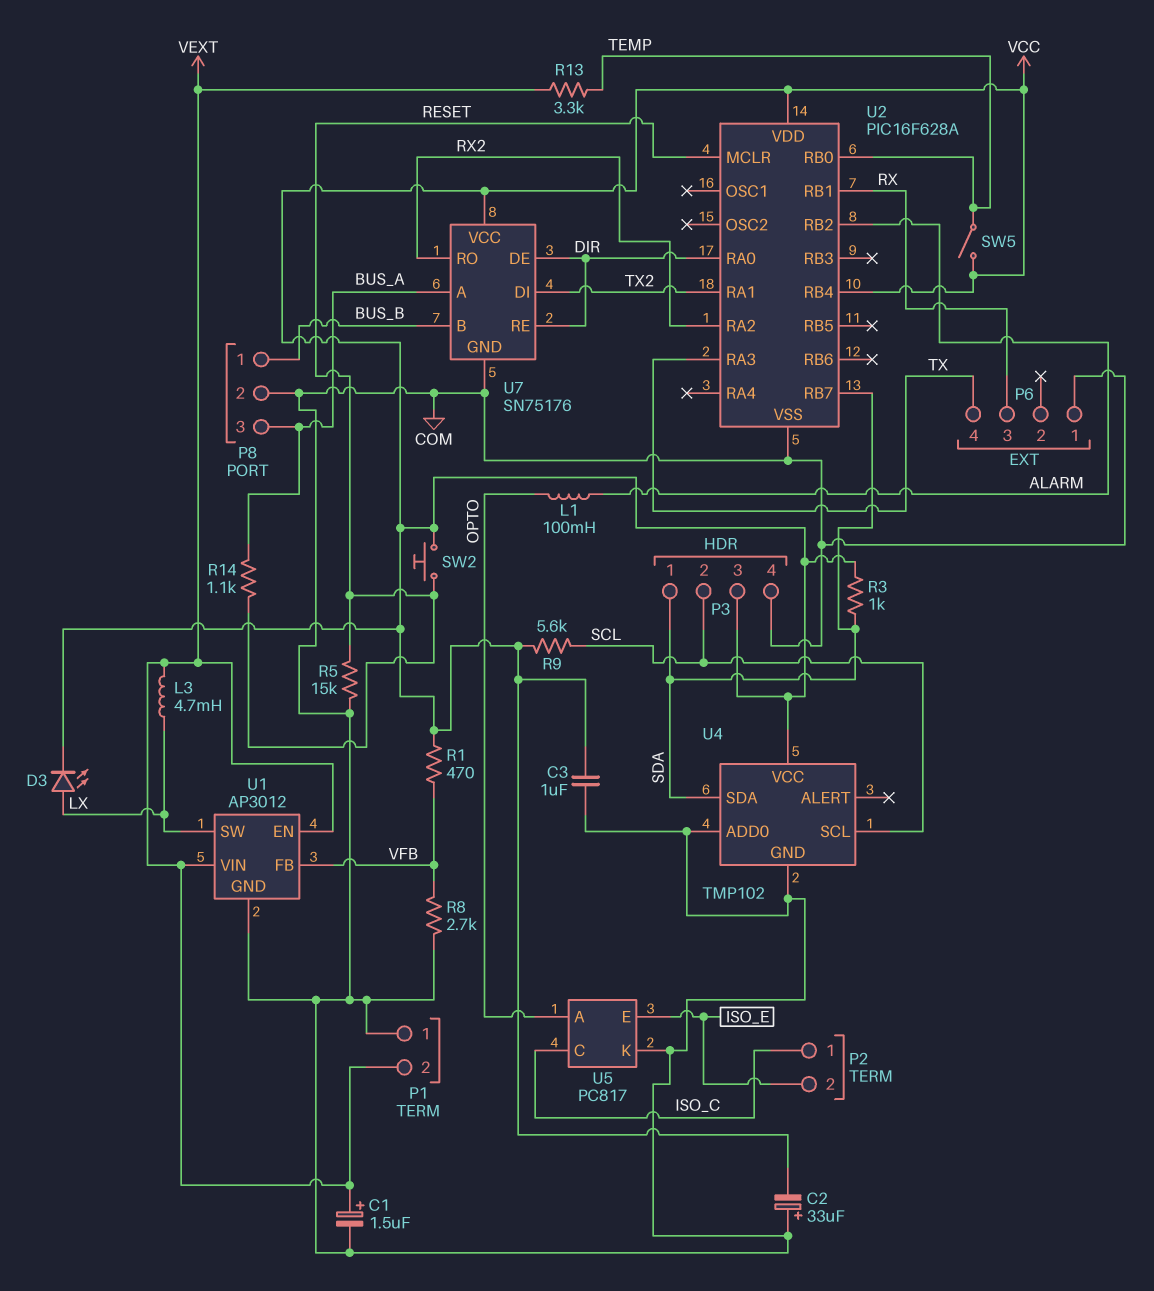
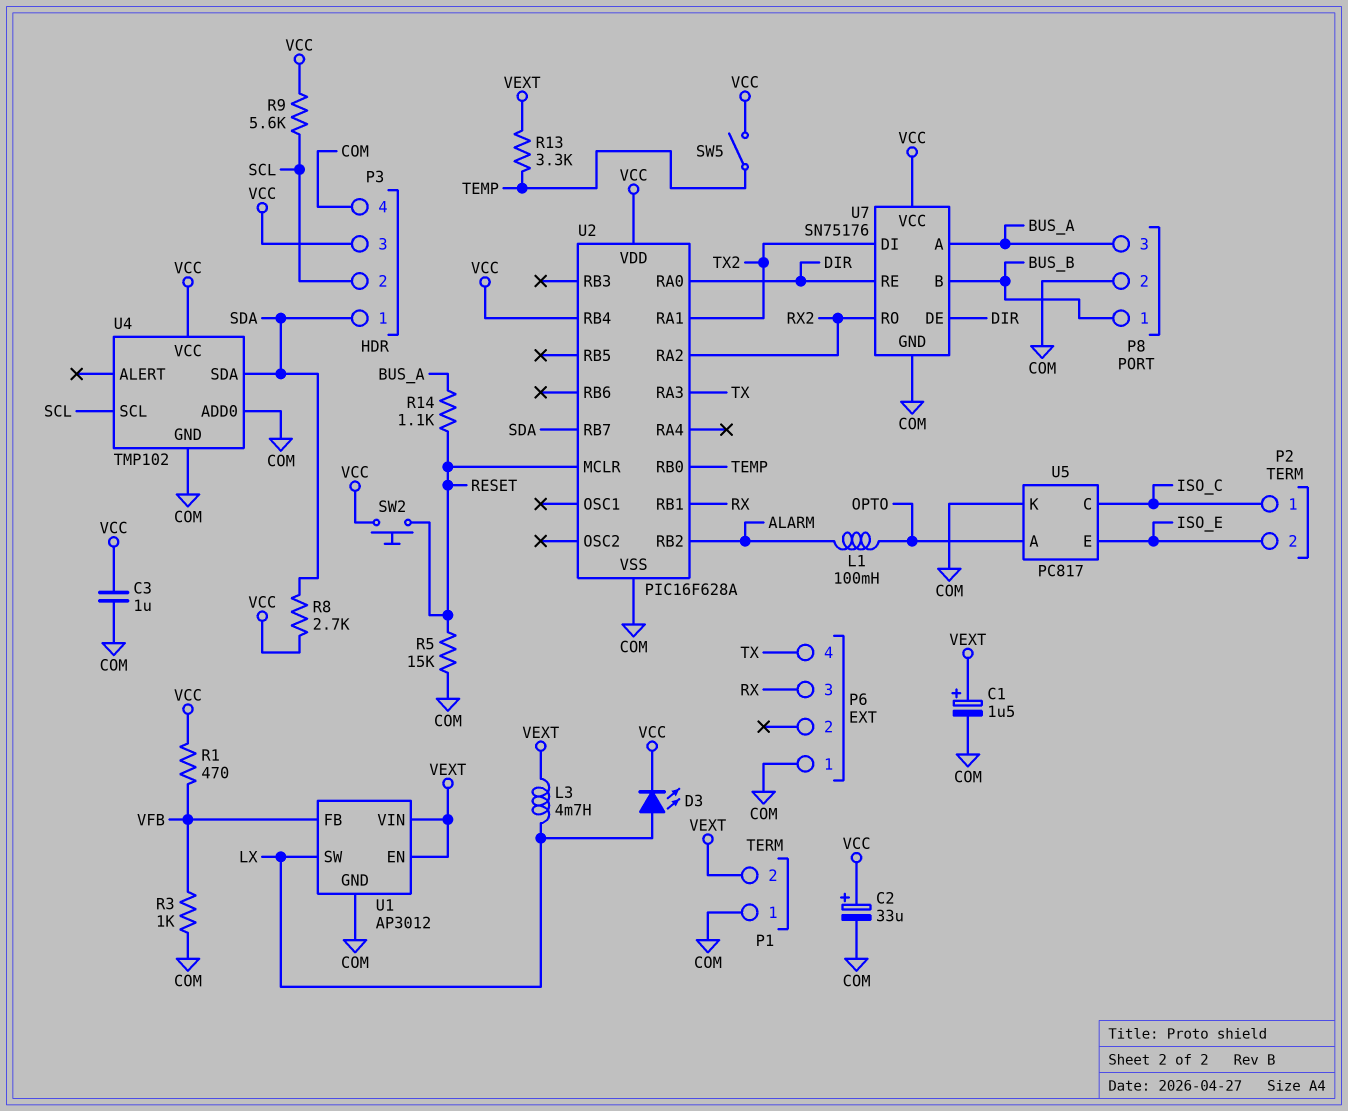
C2: 33uF (plus COM, minus VCC) -> 33uF (plus VCC, minus COM)
R3: 1k (SDA, VCC) -> 1k (COM, VFB)
R8: 2.7k (COM, VFB) -> 2.7k (SDA, VCC)

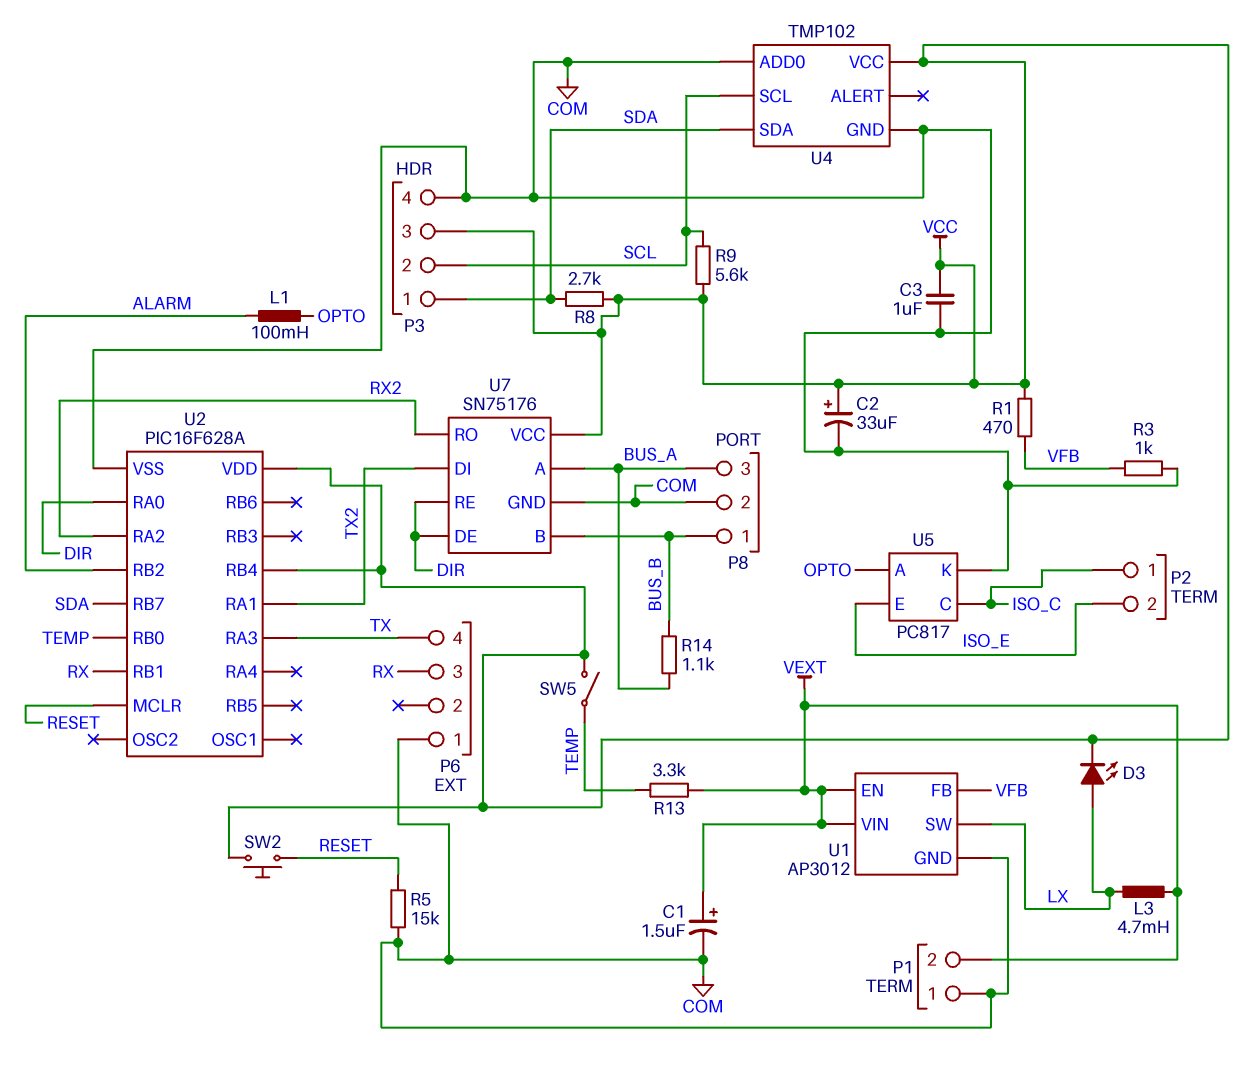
R14: 1.1k (BUS_A, RESET) -> 1.1k (BUS_A, BUS_B)

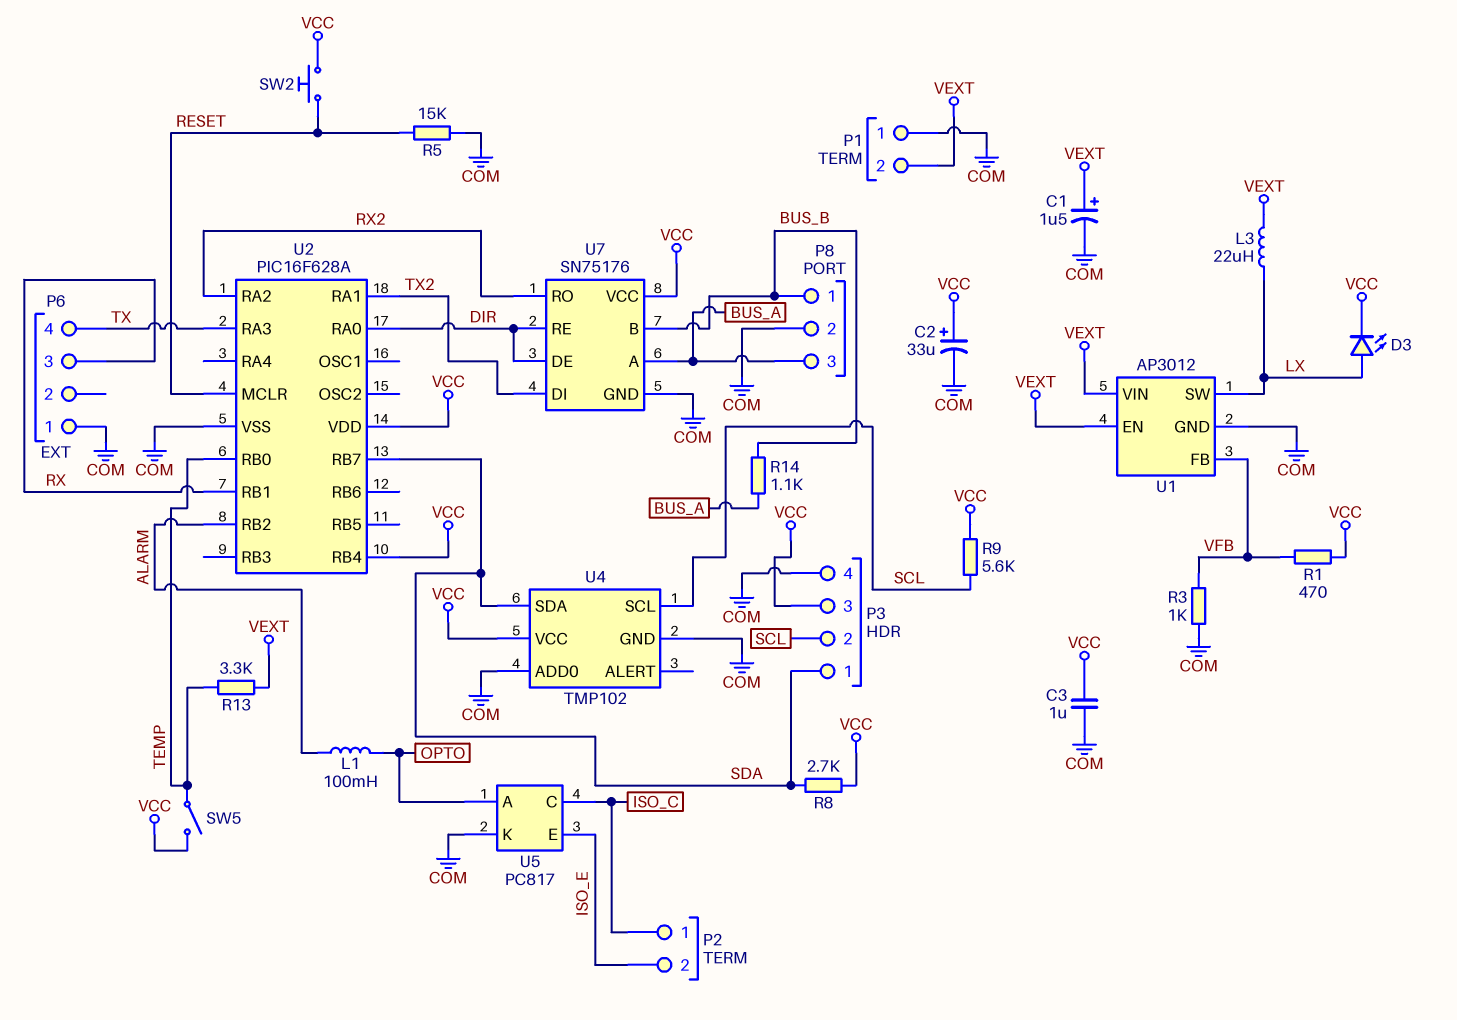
L3: 4.7mH (LX, VEXT) -> 22uH (LX, VEXT)

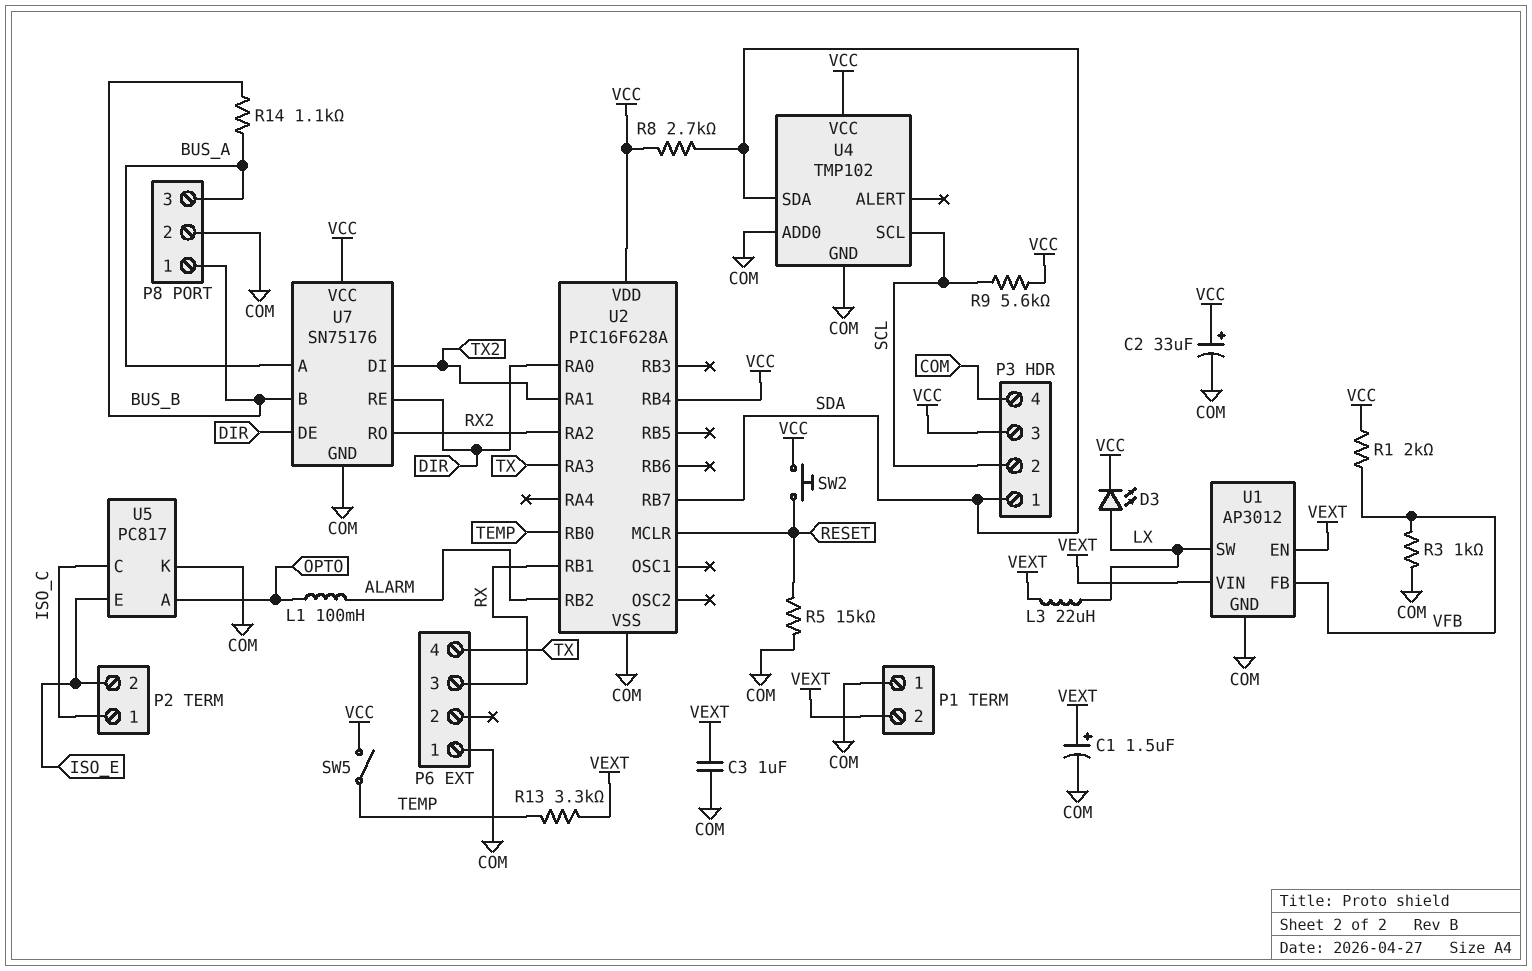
C3: 1uF (COM, VCC) -> 1uF (COM, VEXT)
R1: 470 (VCC, VFB) -> 2k (VCC, VFB)

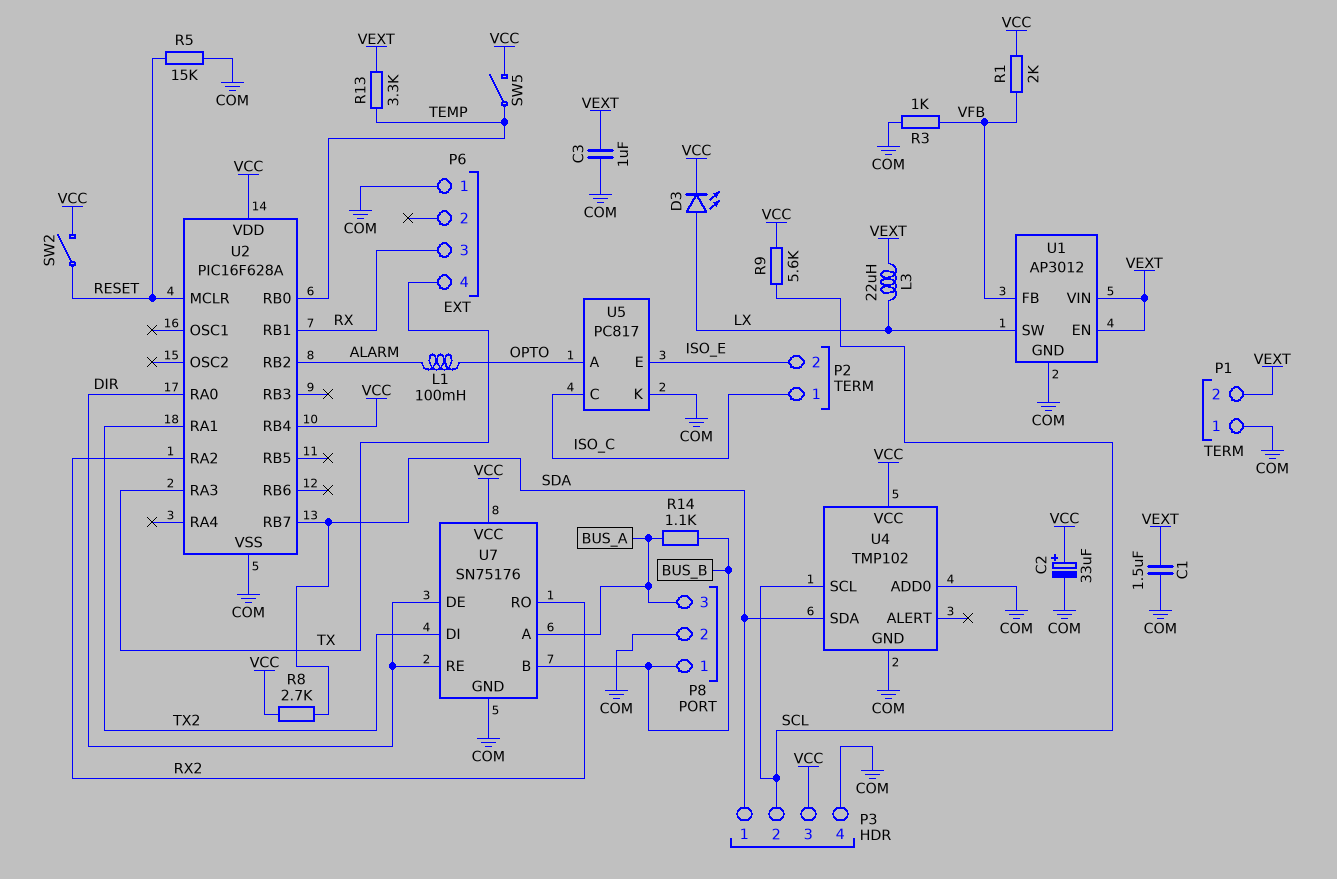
C1: 1.5uF (plus VEXT, minus COM) -> 1.5uF (COM, VEXT)
SW2: button (RESET, VCC) -> switch (RESET, VCC)

